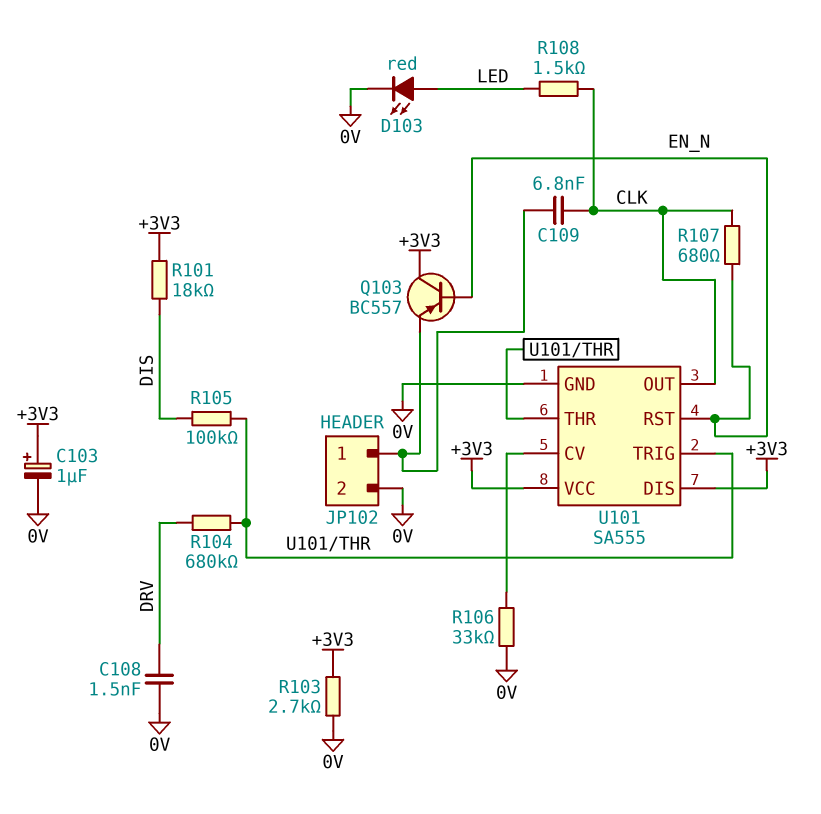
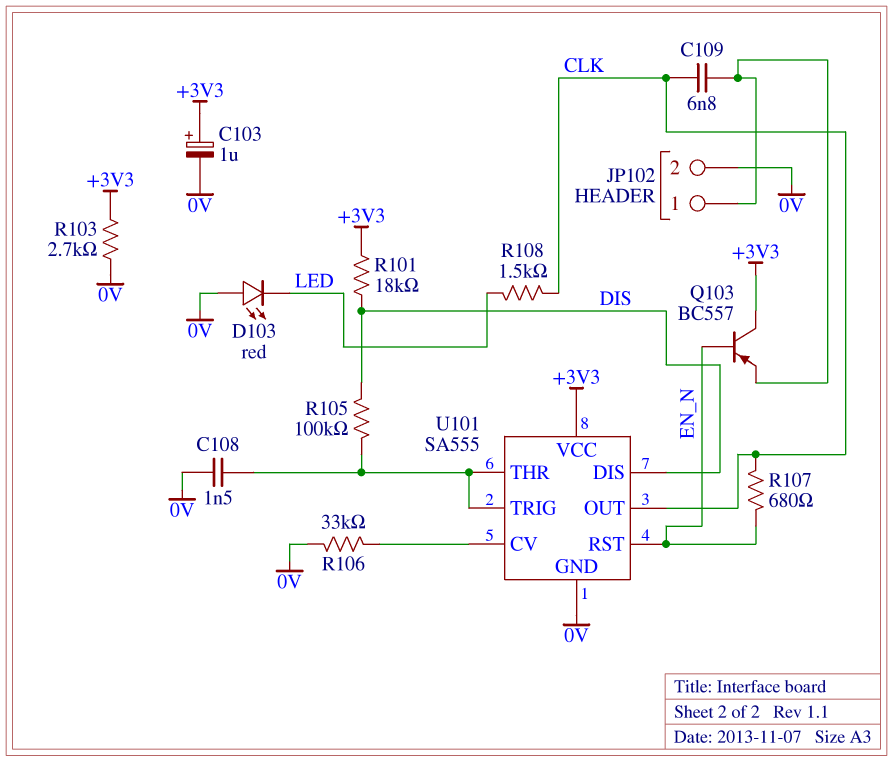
C108: 1.5nF (0V, DRV) -> 1.5nF (0V, U101/THR)
D103: LED red (A LED, K 0V) -> LED red (A 0V, K LED)
R104: 680k (DRV, U101/THR) -> none
U101 pin DIS: +3V3 -> DIS

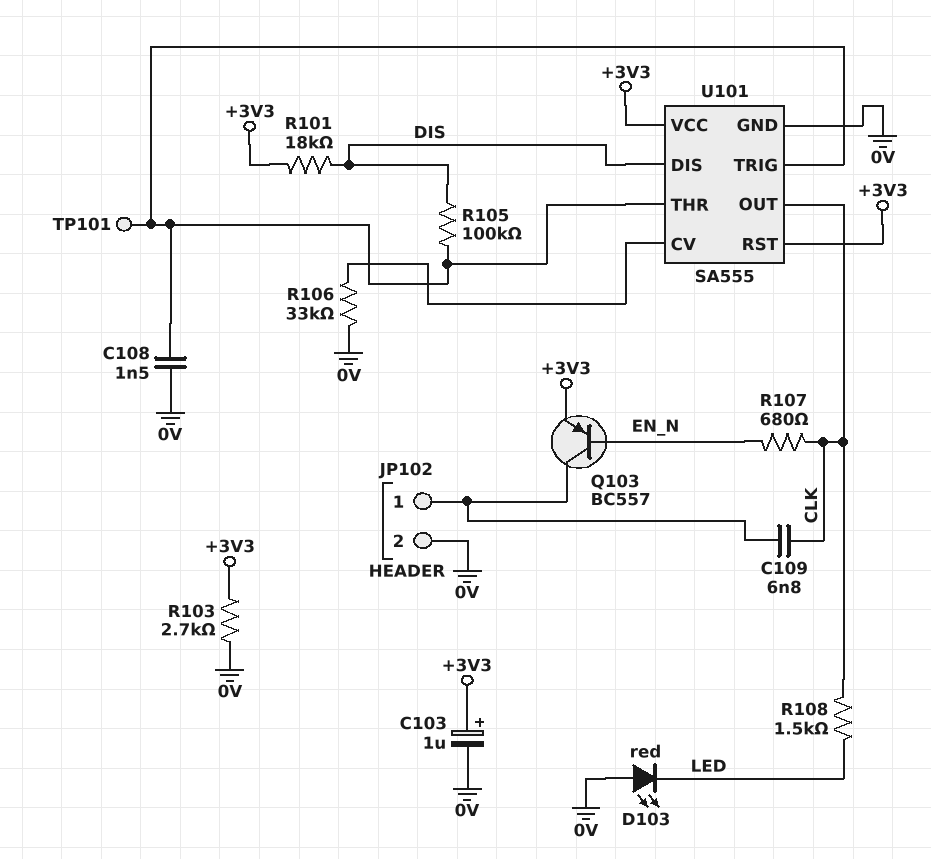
Q103: PNP BC557 (B EN_N, C +3V3, E JP102/1) -> PNP BC557 (B EN_N, C JP102/1, E +3V3)
TP101: none -> test point (U101/THR)
U101 pin RST: EN_N -> +3V3

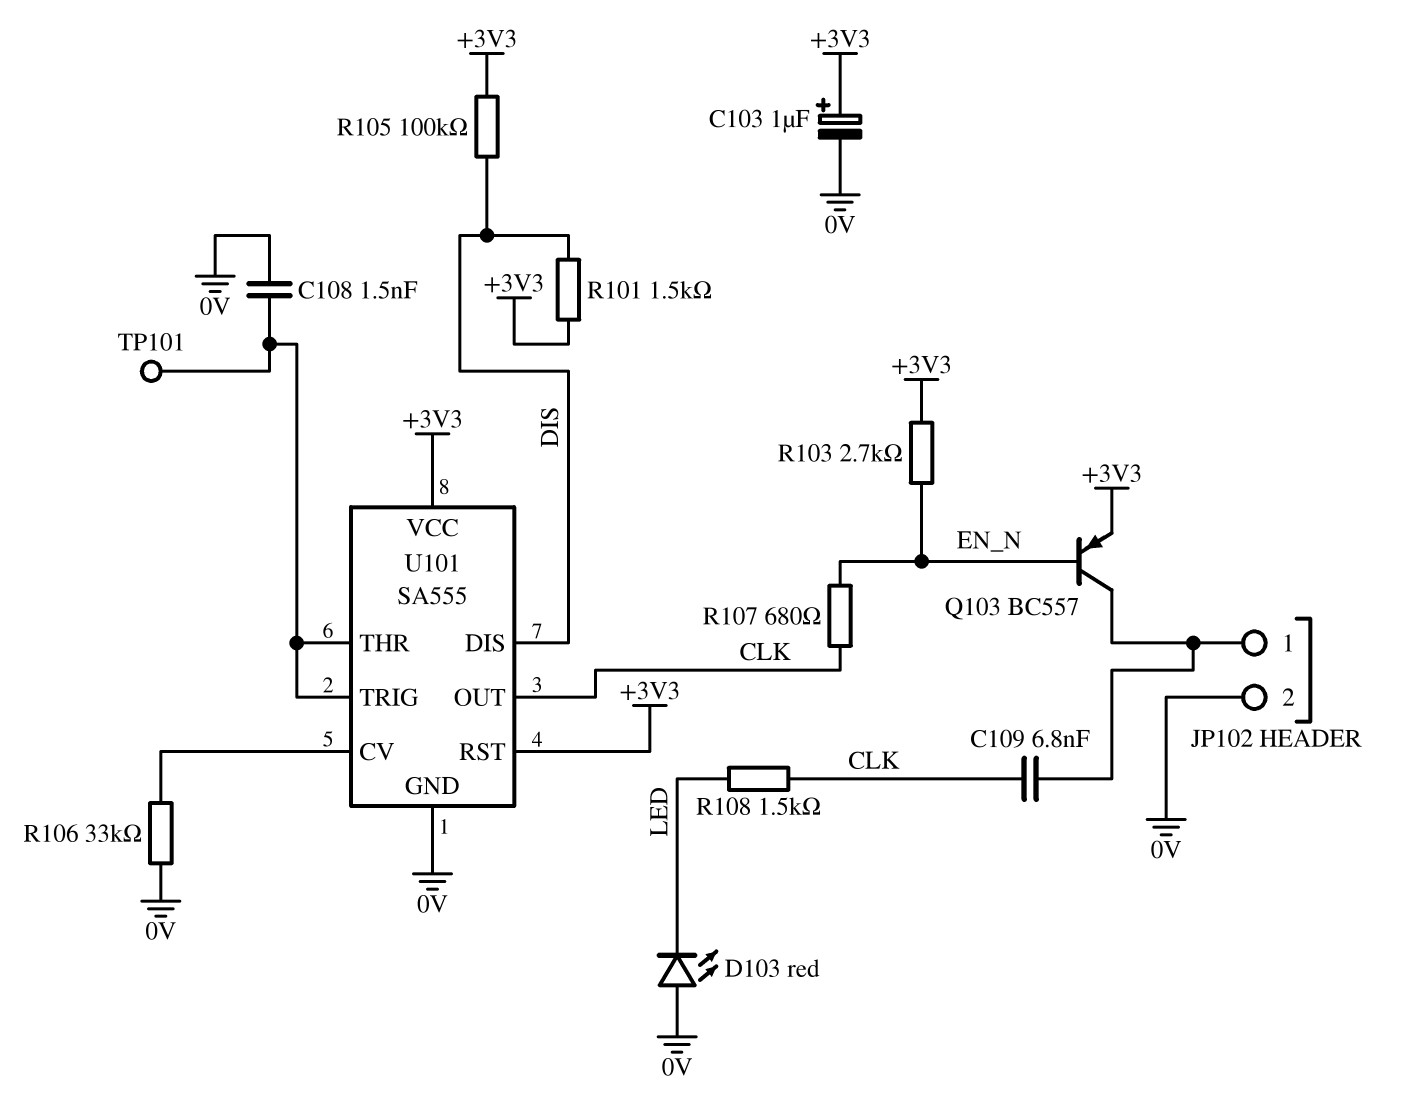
R101: 18k (+3V3, DIS) -> 1.5k (+3V3, DIS)
R103: 2.7k (+3V3, 0V) -> 2.7k (+3V3, EN_N)
R105: 100k (DIS, U101/THR) -> 100k (+3V3, DIS)

